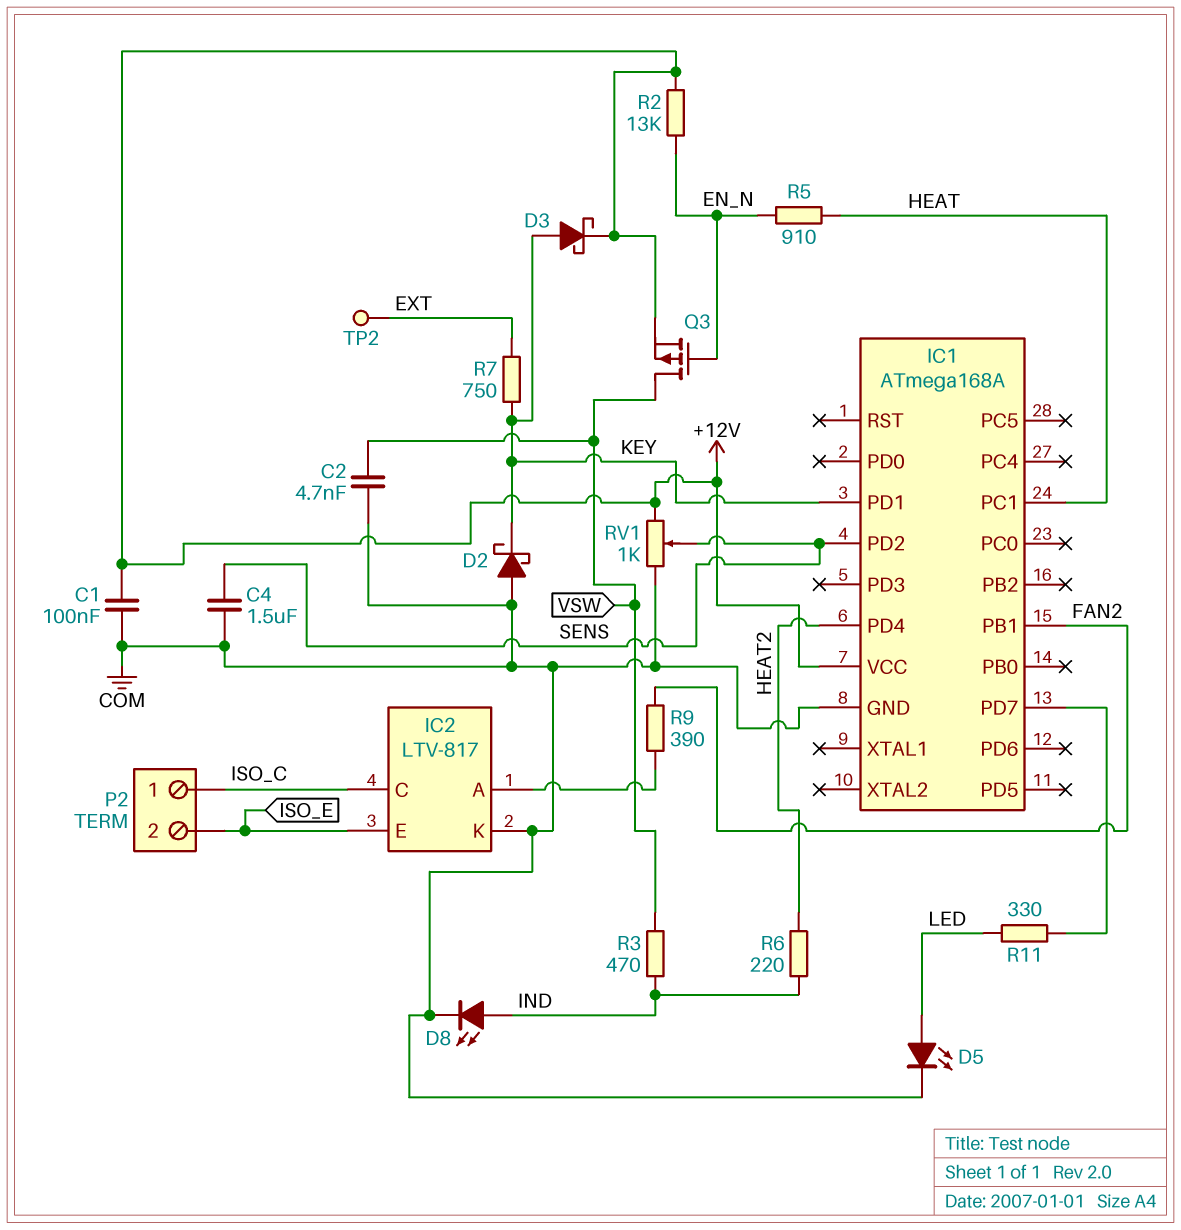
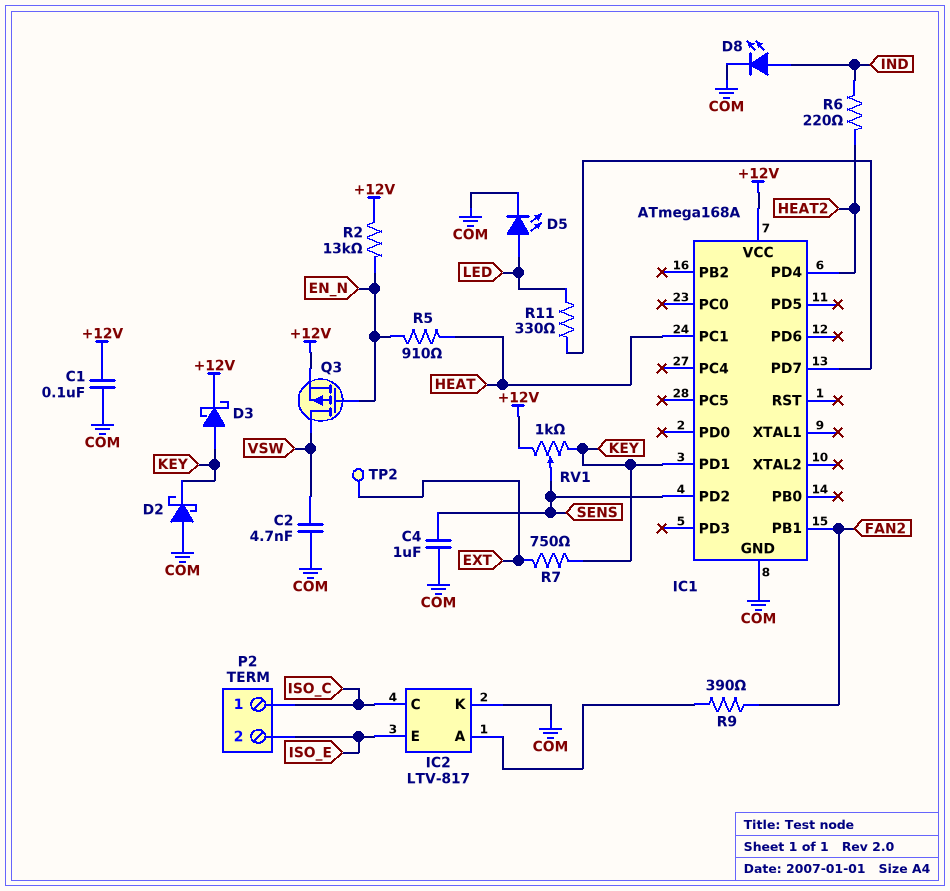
C4: 1.5uF (COM, SENS) -> 1uF (COM, SENS)
R3: 470 (IND, VSW) -> none
RV1: 1k (+12V, COM, wiper SENS) -> 1k (+12V, KEY, wiper SENS)

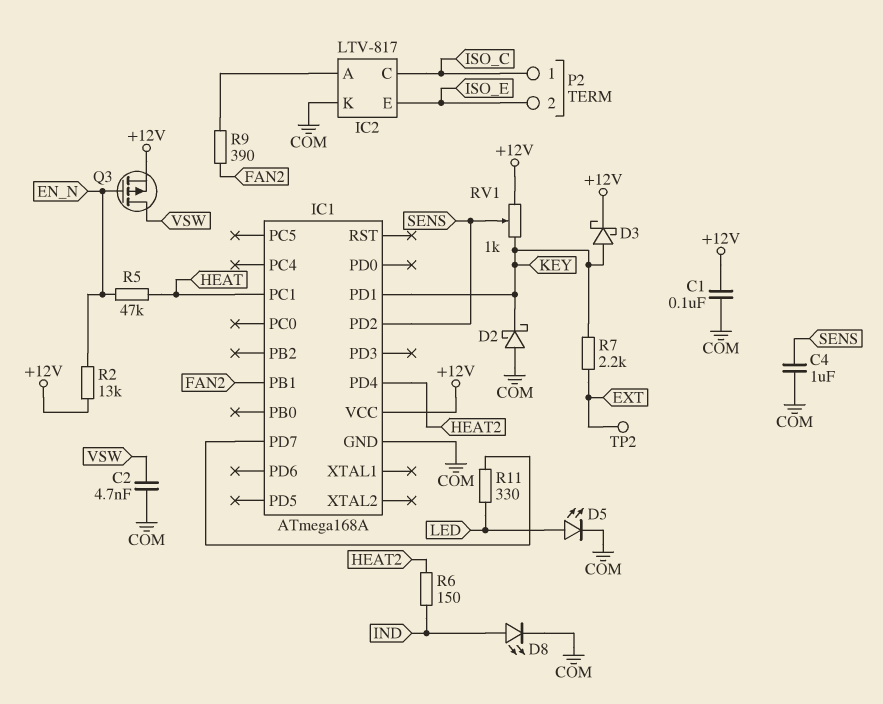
R5: 910 (EN_N, HEAT) -> 47k (EN_N, HEAT)
R6: 220 (HEAT2, IND) -> 150 (HEAT2, IND)
R7: 750 (EXT, KEY) -> 2.2k (EXT, KEY)

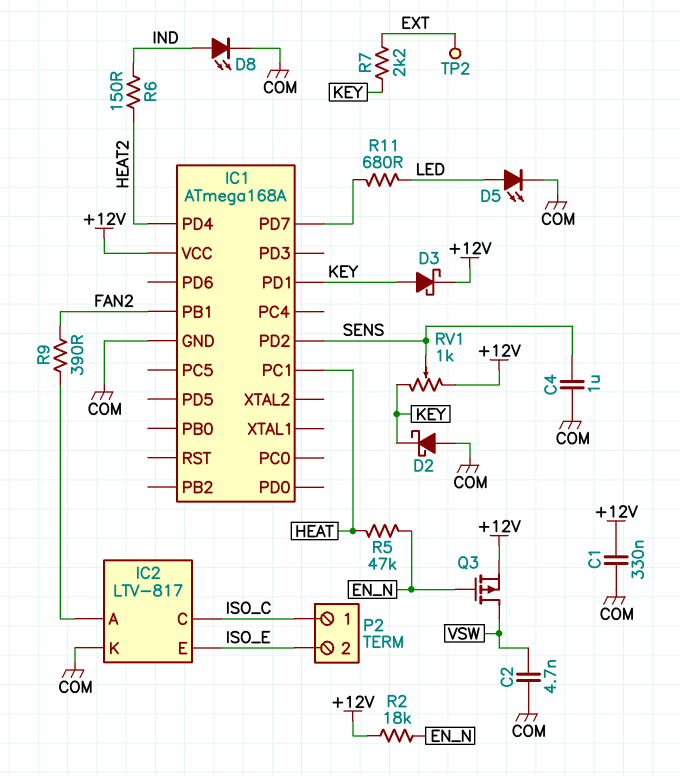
C1: 100nF (+12V, COM) -> 330nF (+12V, COM)
R2: 13k (+12V, EN_N) -> 18k (+12V, EN_N)
R11: 330 (IC1/PD7, LED) -> 680 (IC1/PD7, LED)

